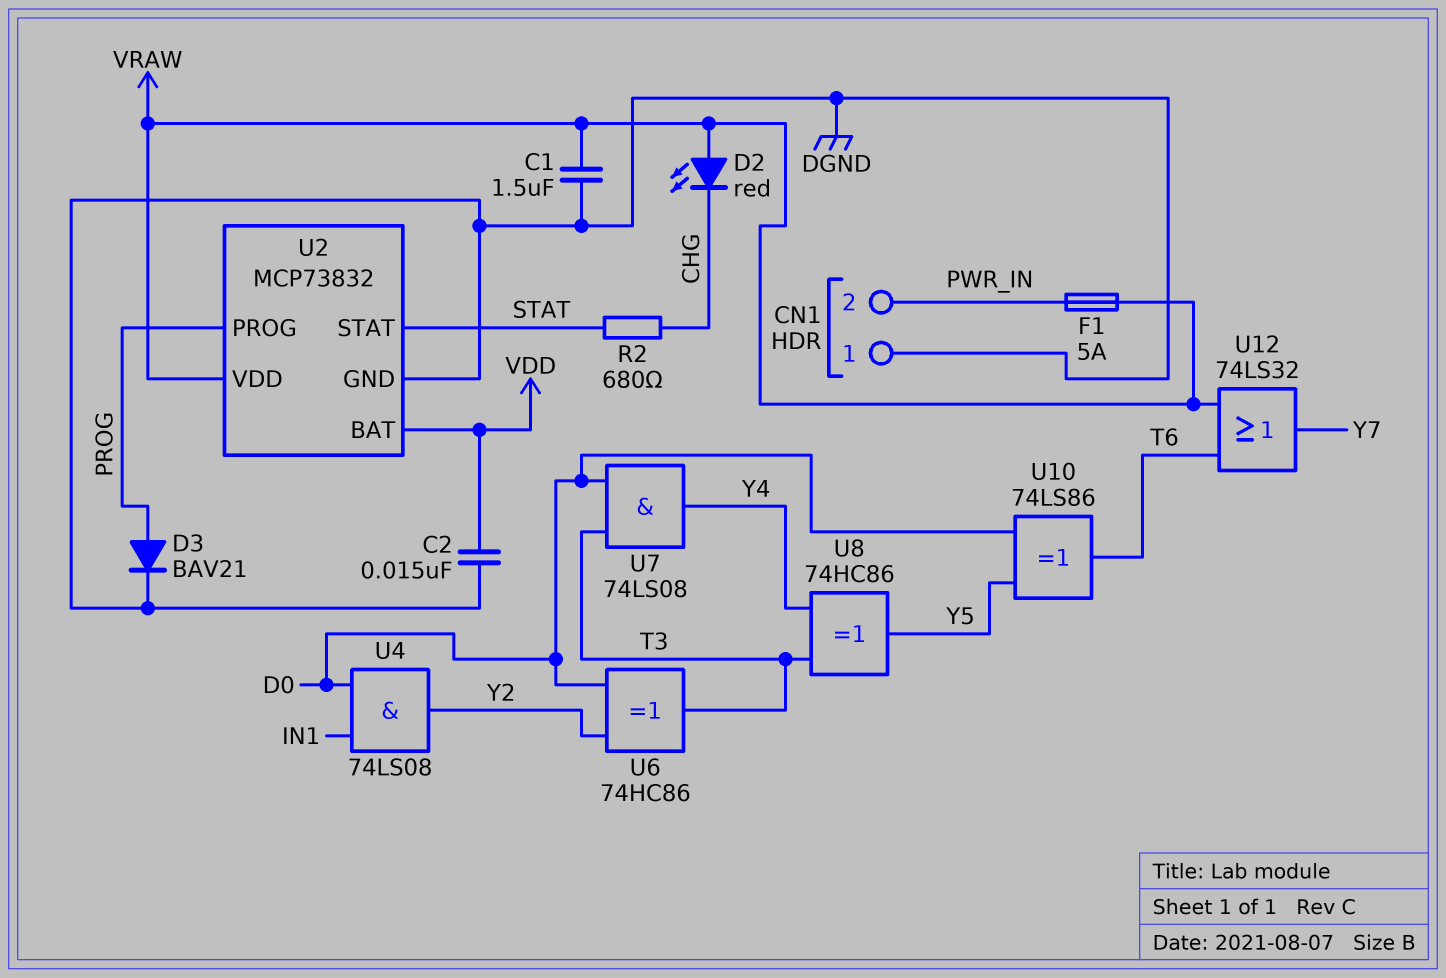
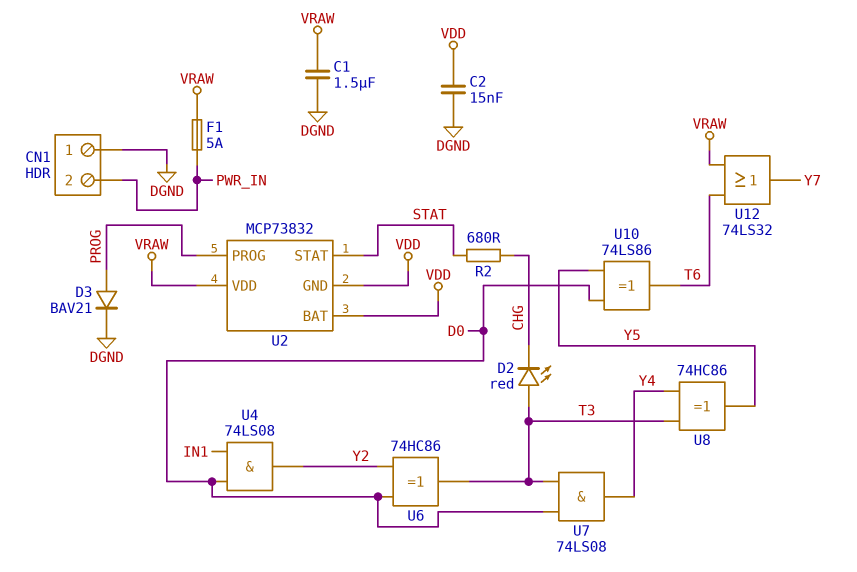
D2: LED red (A VRAW, K CHG) -> LED red (A T3, K CHG)
U2 pin GND: DGND -> VDD

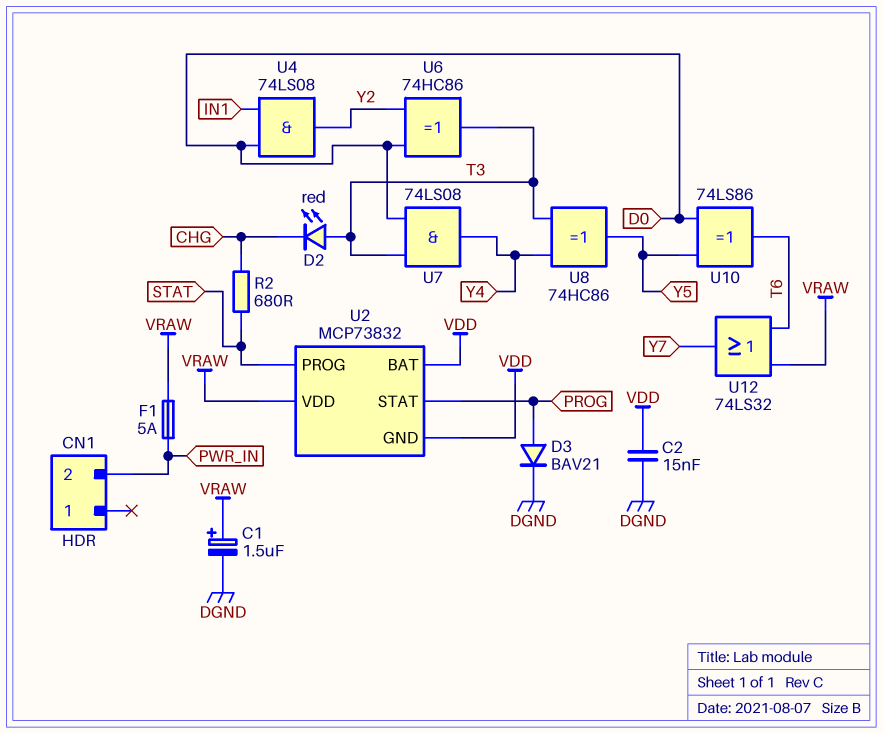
C1: 1.5uF (DGND, VRAW) -> 1.5uF (plus VRAW, minus DGND)
CN1 pin 1: DGND -> none
U2 pin PROG: PROG -> STAT
U2 pin STAT: STAT -> PROG

